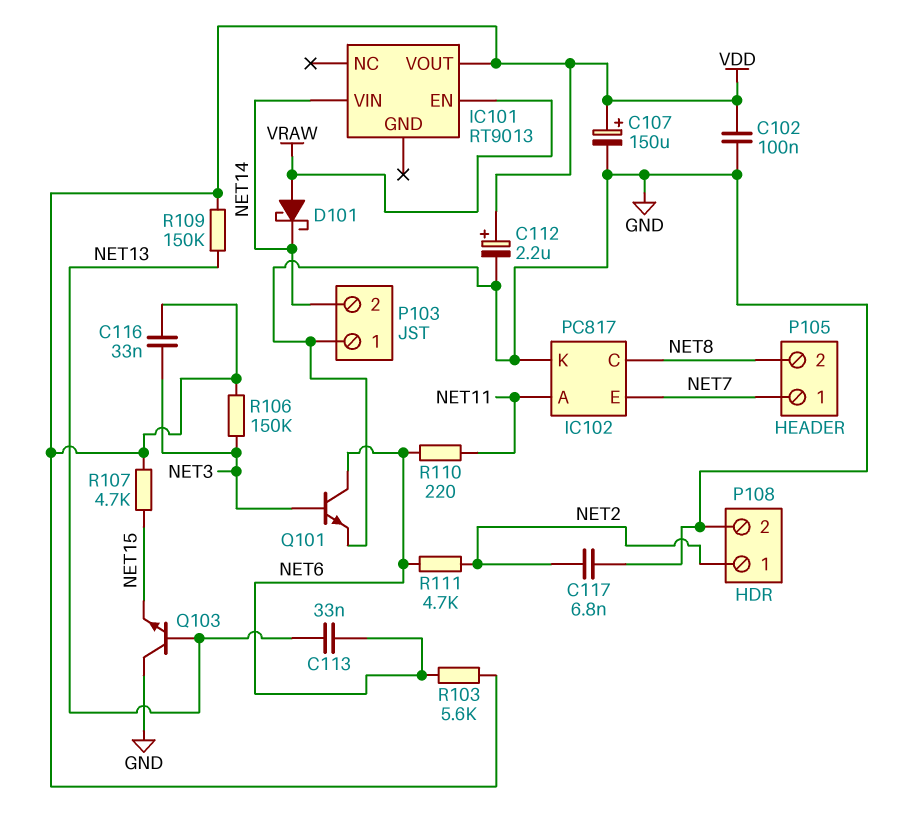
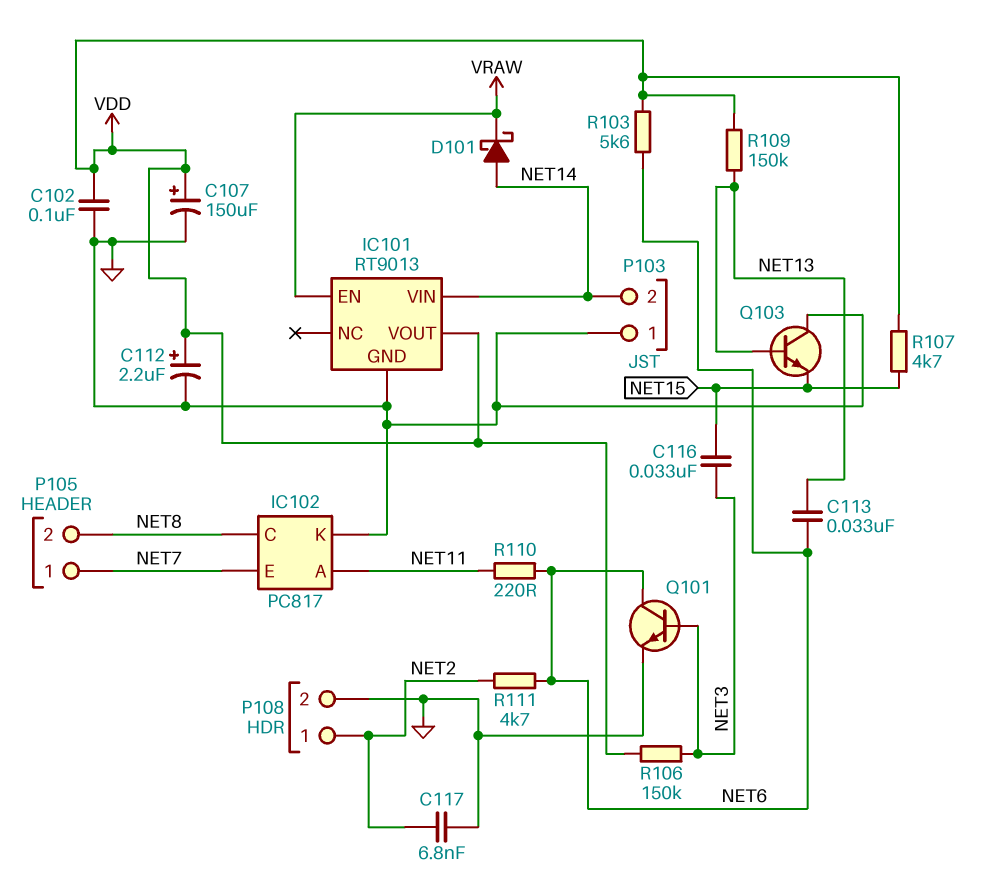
C116: 33nF (NET3, VDD) -> 33nF (NET3, NET15)
D101: schottky (A VRAW, K NET14) -> schottky (A NET14, K VRAW)
IC101 pin GND: none -> GND

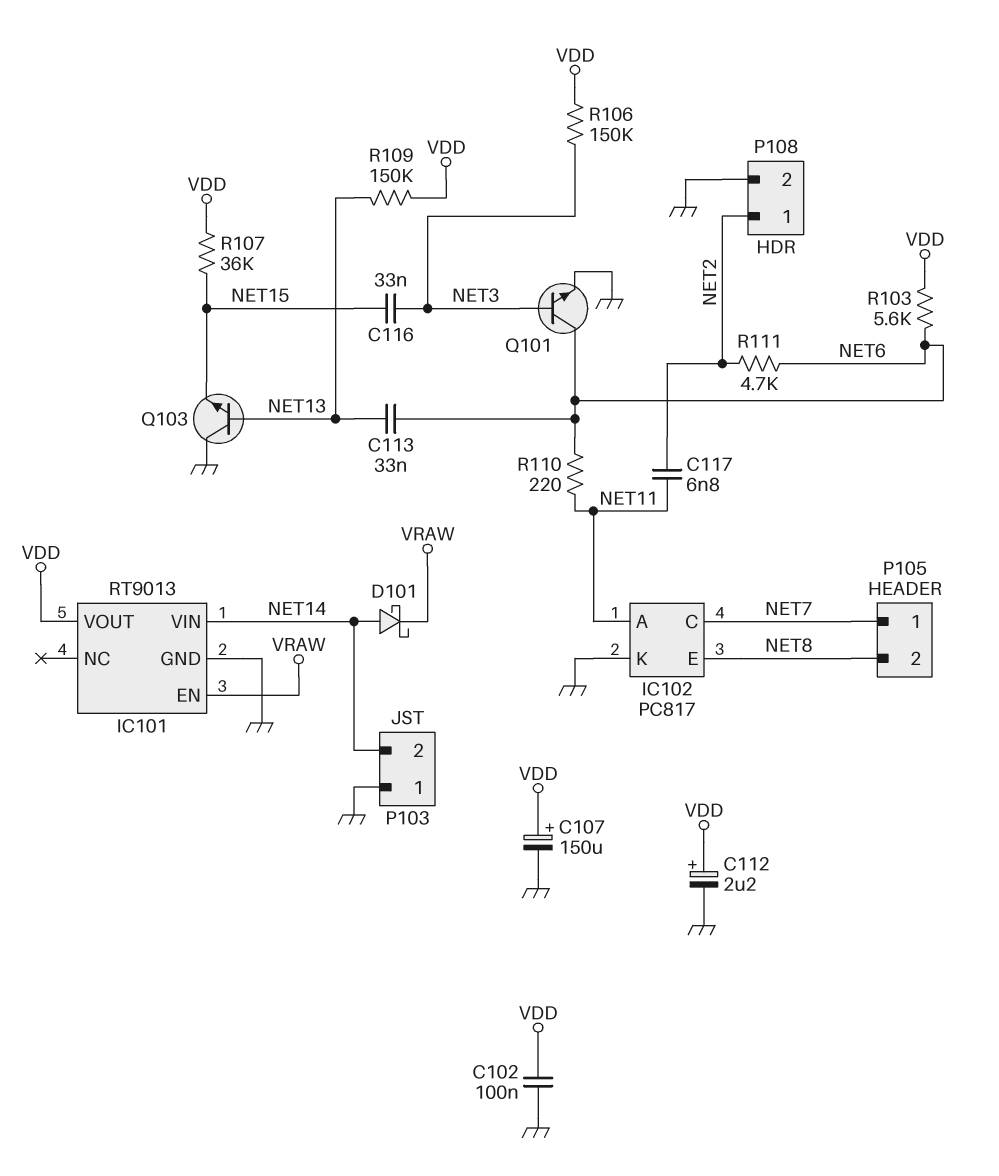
C117: 6.8nF (GND, NET2) -> 6.8nF (NET2, NET11)
IC102 pin C: NET8 -> NET7
IC102 pin E: NET7 -> NET8
R107: 4.7k (NET15, VDD) -> 36k (NET15, VDD)

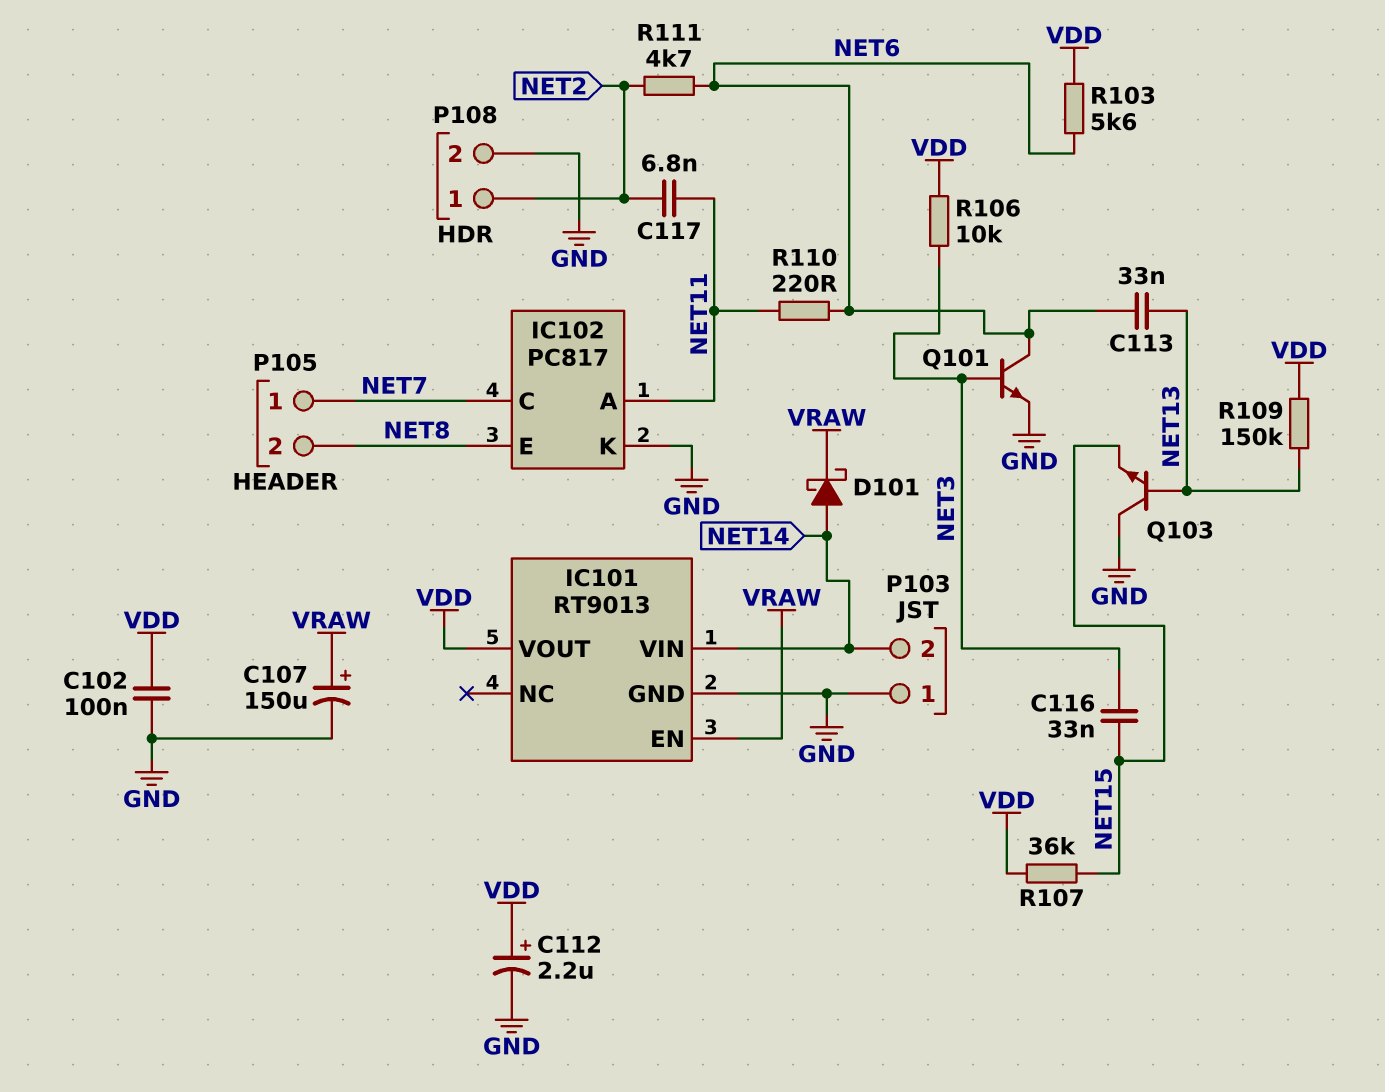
C107: 150uF (plus VDD, minus GND) -> 150uF (plus VRAW, minus GND)
R106: 150k (NET3, VDD) -> 10k (NET3, VDD)

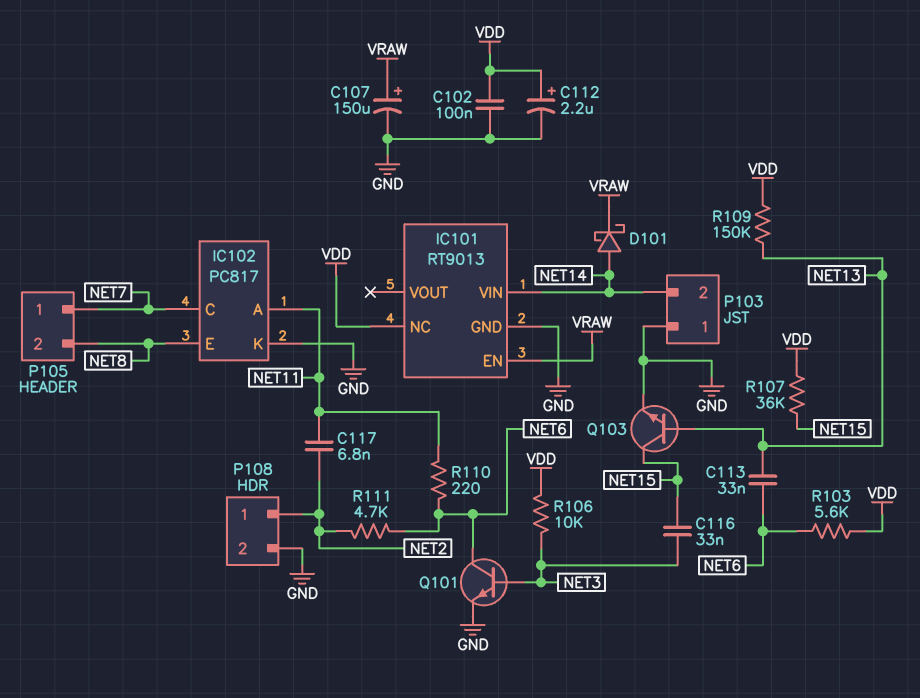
IC101 pin NC: none -> VDD
IC101 pin VOUT: VDD -> none
Q103: NPN (B NET13, C GND, E NET15) -> NPN (B NET13, C NET15, E GND)

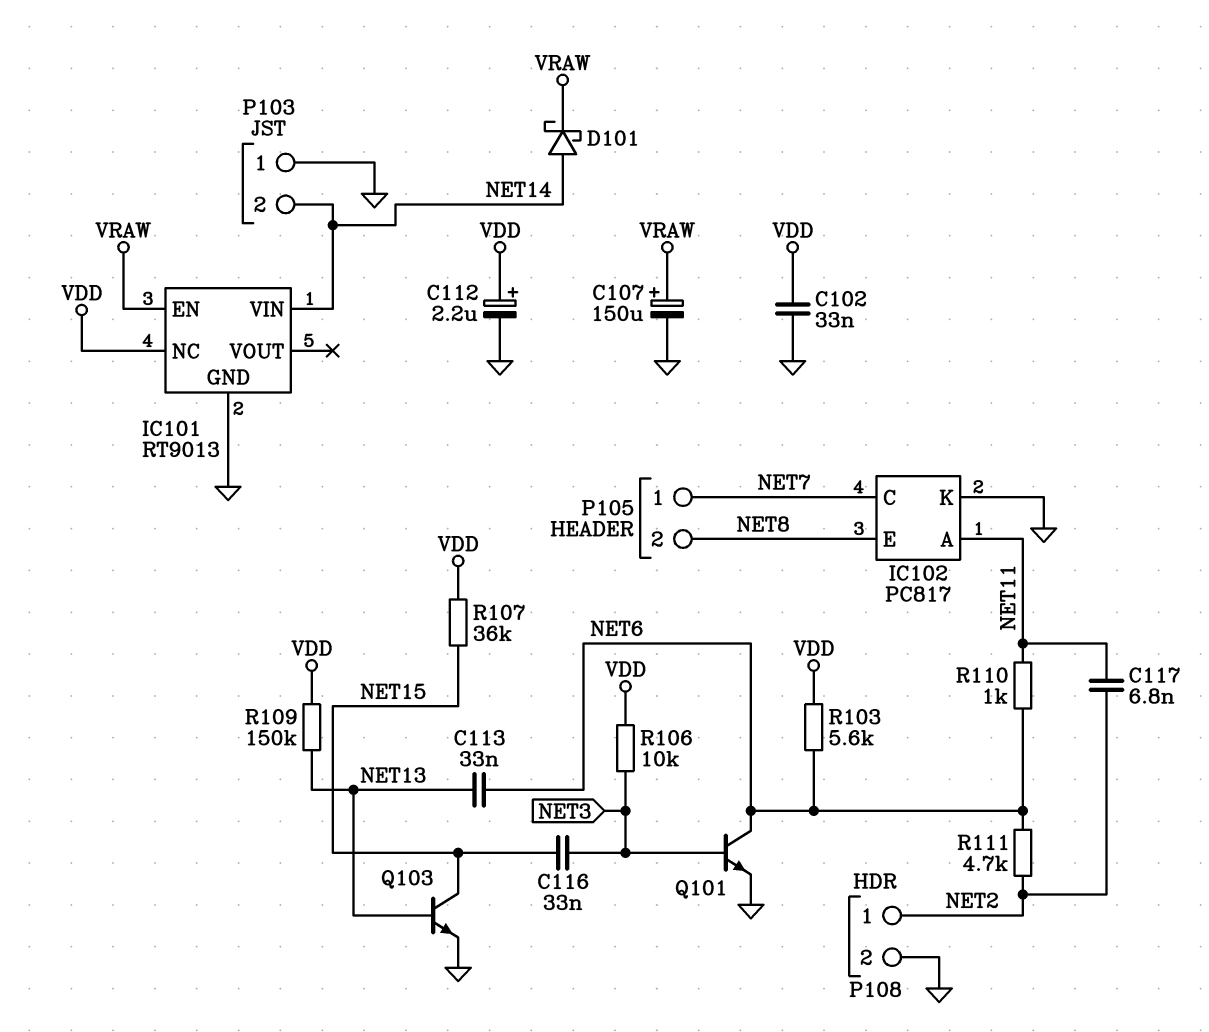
C102: 100nF (GND, VDD) -> 33nF (GND, VDD)
R110: 220 (NET6, NET11) -> 1k (NET6, NET11)

